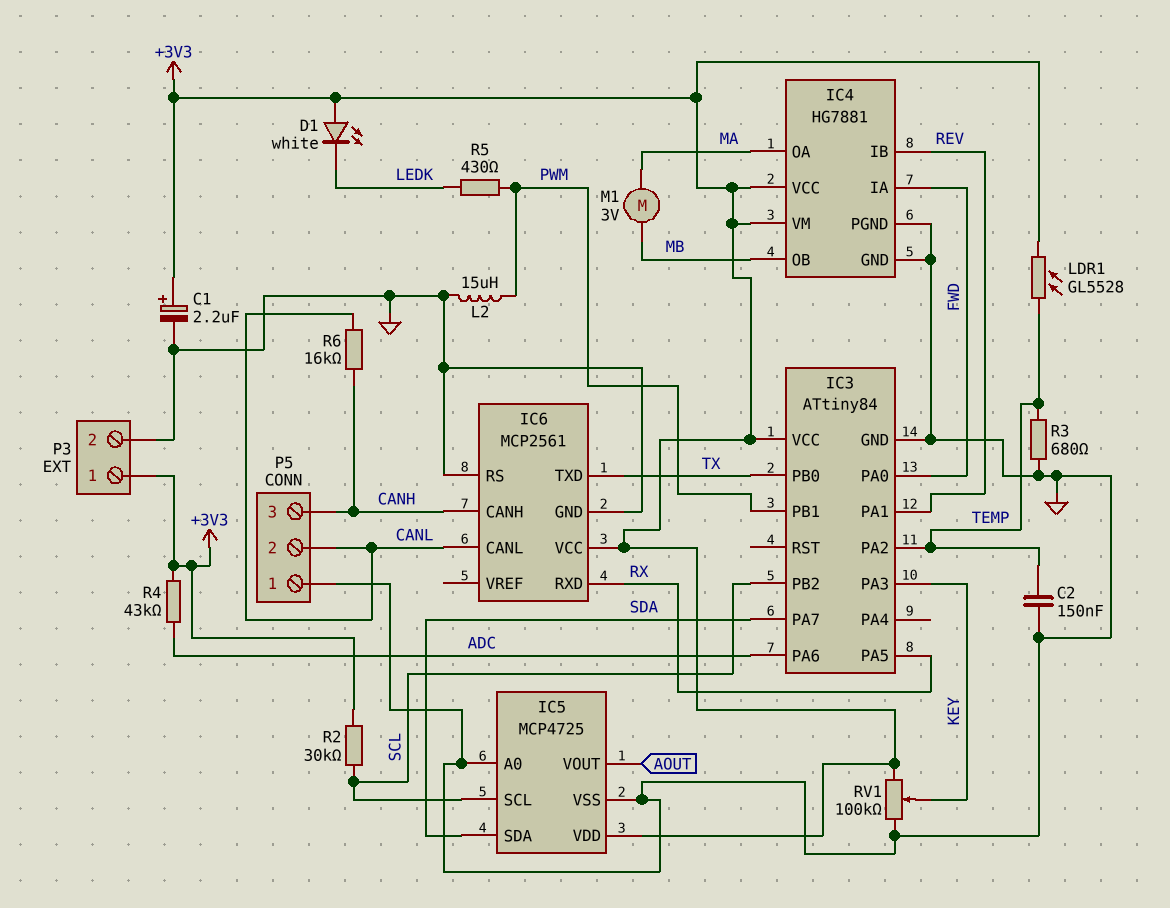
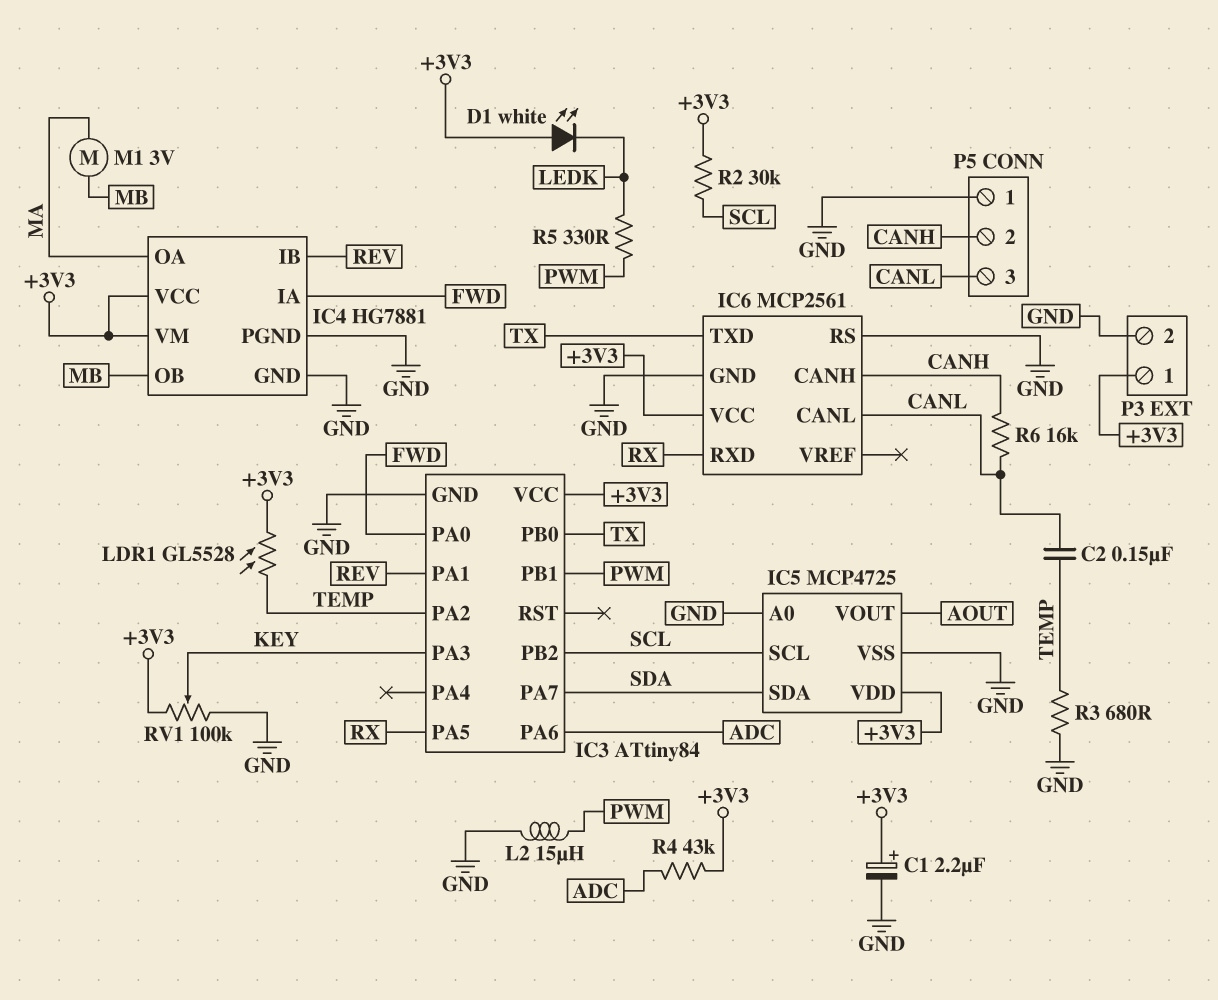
C2: 150nF (GND, TEMP) -> 150nF (CANL, TEMP)
P5 pin 2: CANL -> CANH
P5 pin 3: CANH -> CANL
R5: 430 (LEDK, PWM) -> 330 (LEDK, PWM)

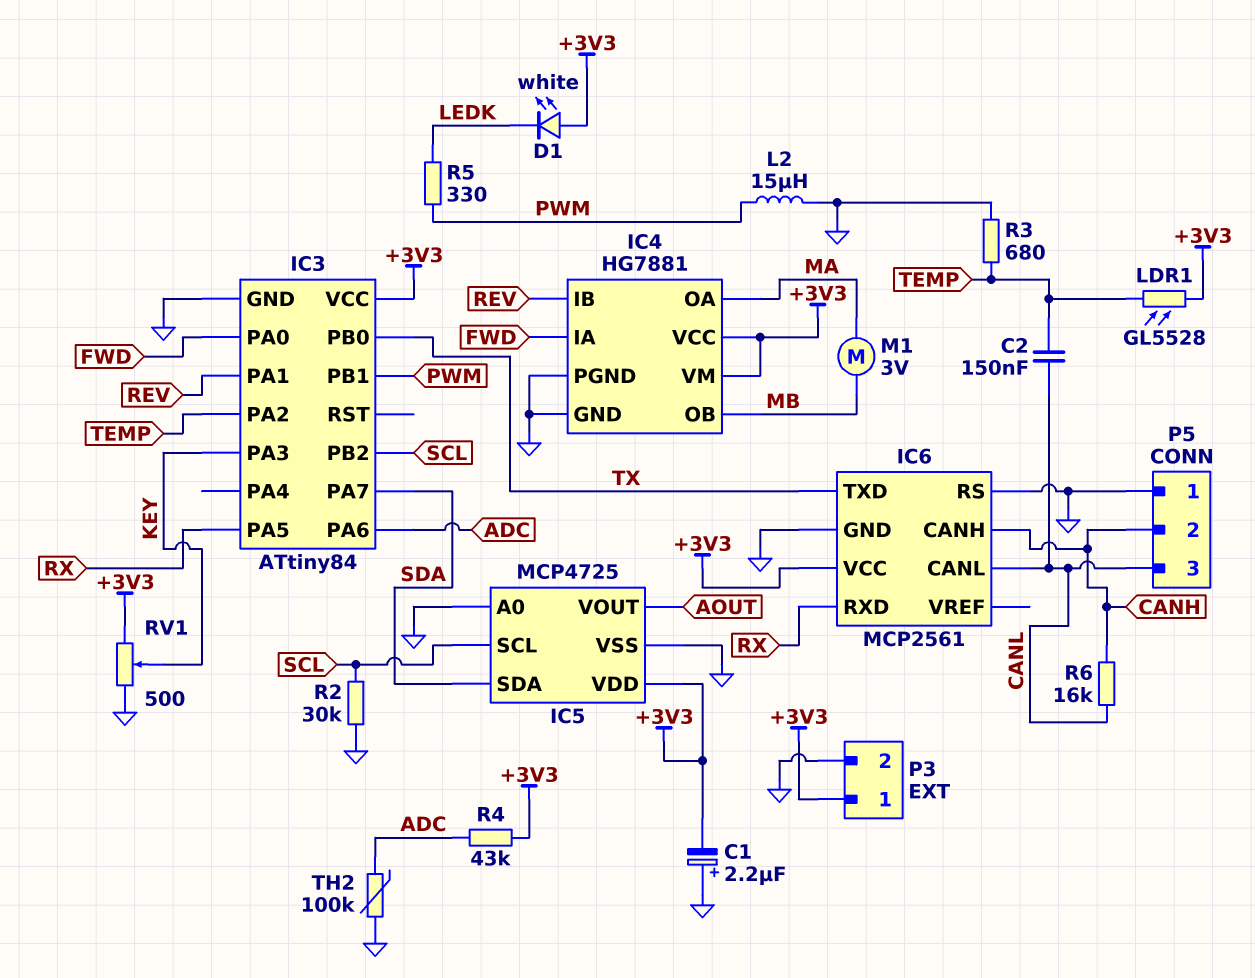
C1: 2.2uF (plus +3V3, minus GND) -> 2.2uF (plus GND, minus +3V3)
R2: 30k (+3V3, SCL) -> 30k (GND, SCL)
RV1: 100k (+3V3, GND, wiper KEY) -> 500 (+3V3, GND, wiper KEY)
TH2: none -> 100k (ADC, GND)

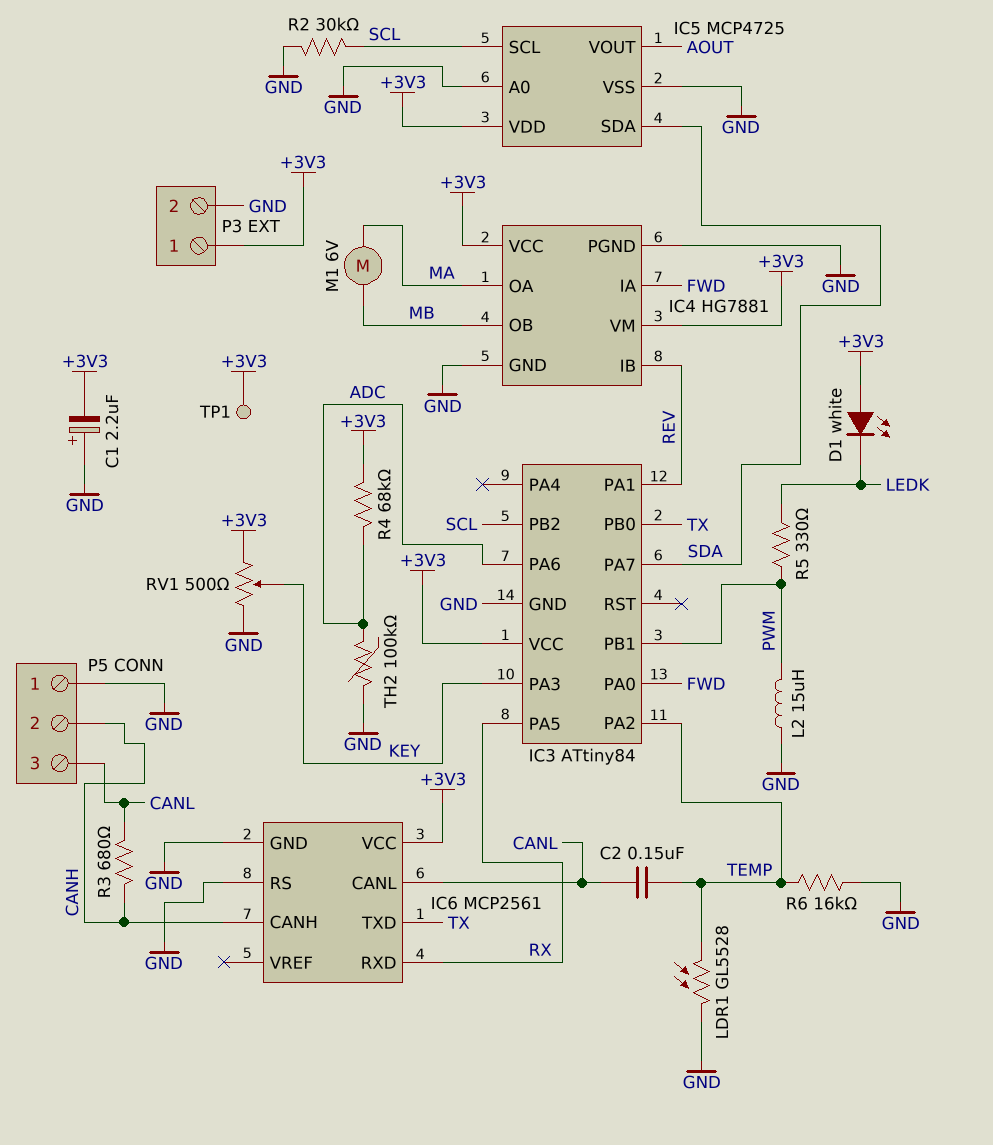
LDR1: GL5528 (+3V3, TEMP) -> GL5528 (GND, TEMP)
M1: motor 3V (MA, MB) -> motor 6V (MA, MB)
R3: 680 (GND, TEMP) -> 680 (CANH, CANL)
R4: 43k (+3V3, ADC) -> 68k (+3V3, ADC)
R6: 16k (CANH, CANL) -> 16k (GND, TEMP)
TP1: none -> test point (+3V3)

